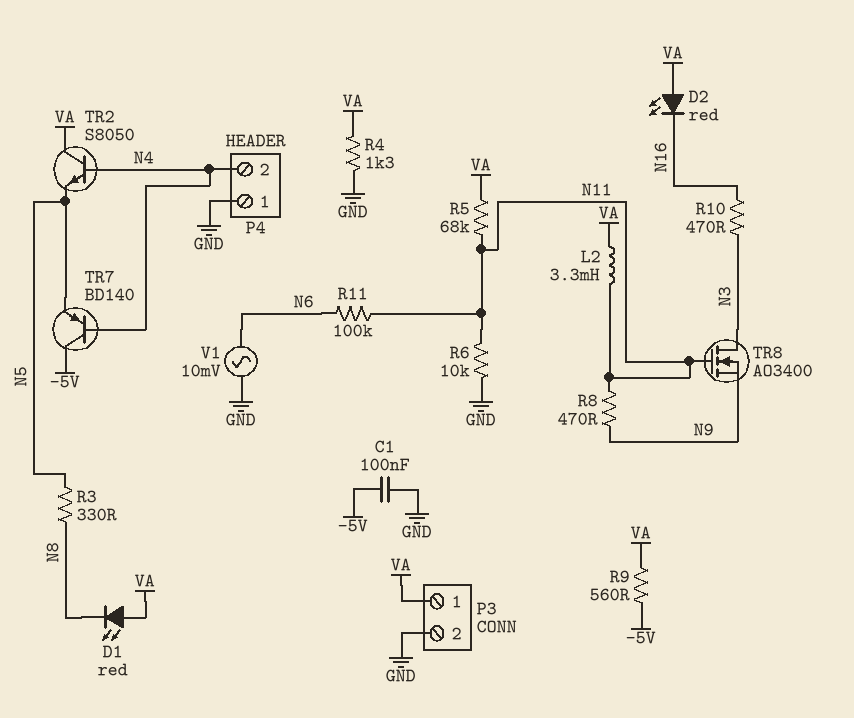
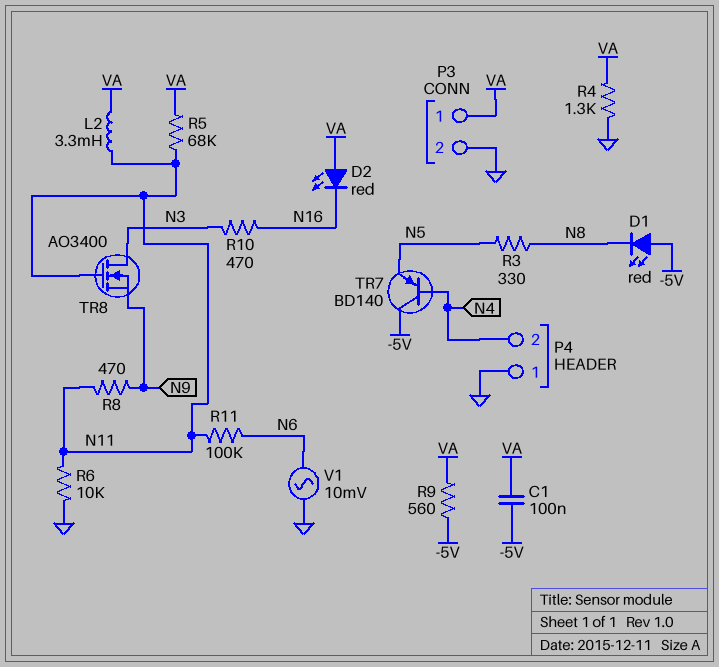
C1: 100nF (-5V, GND) -> 100nF (-5V, VA)
D1: LED red (A VA, K N8) -> LED red (A -5V, K N8)
TR2: NPN S8050 (B N4, C VA, E N5) -> none

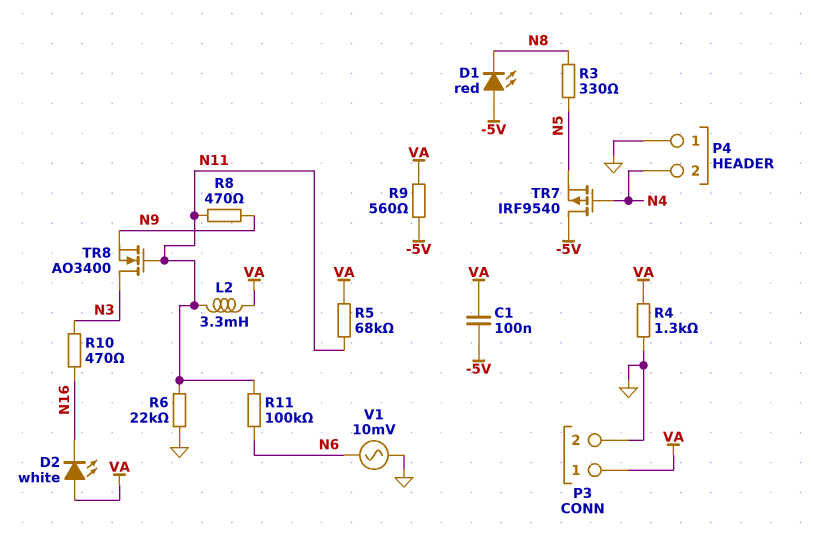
D2: LED red (A VA, K N16) -> LED white (A VA, K N16)
R6: 10k (GND, N11) -> 22k (GND, N11)
TR7: PNP BD140 (B N4, C -5V, E N5) -> PMOS IRF9540 (G N4, D -5V, S N5)

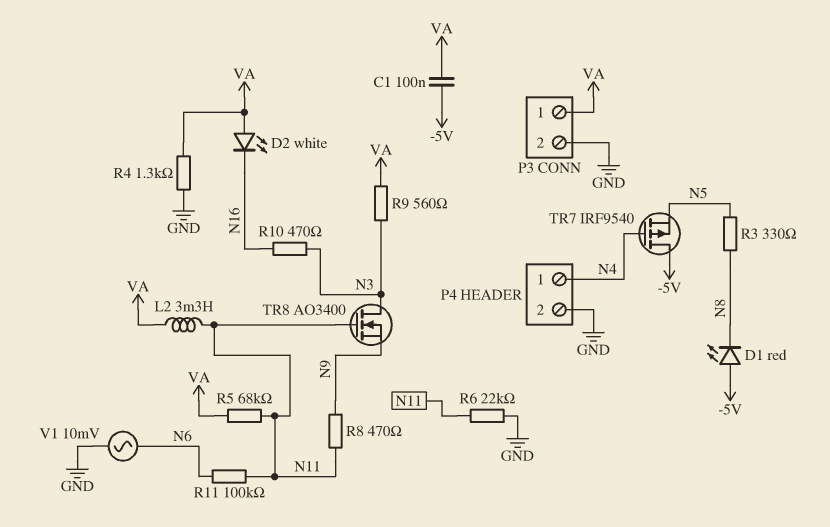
P4 pin 1: GND -> N4
P4 pin 2: N4 -> GND
R9: 560 (-5V, VA) -> 560 (N3, VA)

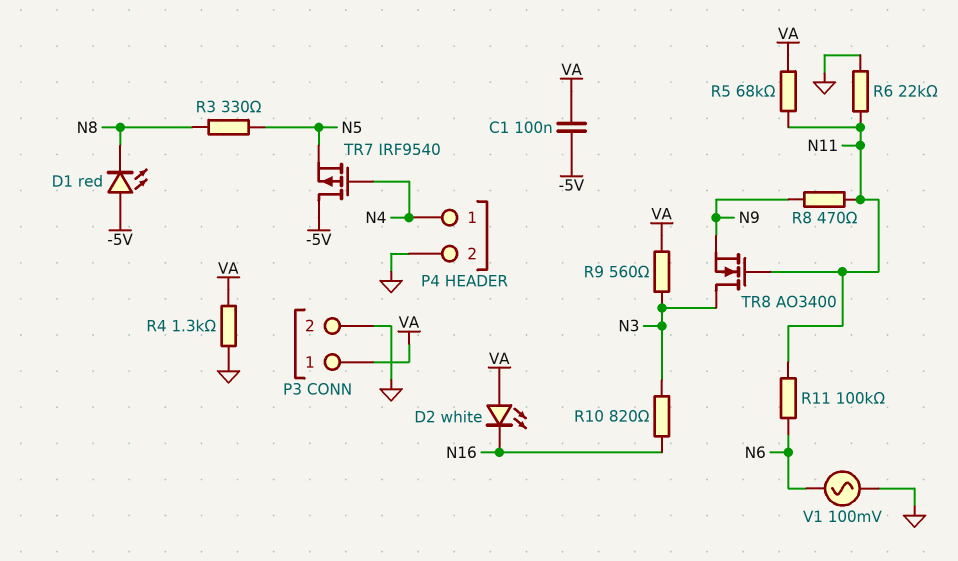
L2: 3.3mH (N11, VA) -> none
R10: 470 (N3, N16) -> 820 (N3, N16)
V1: AC 10mV (GND, N6) -> AC 100mV (GND, N6)

